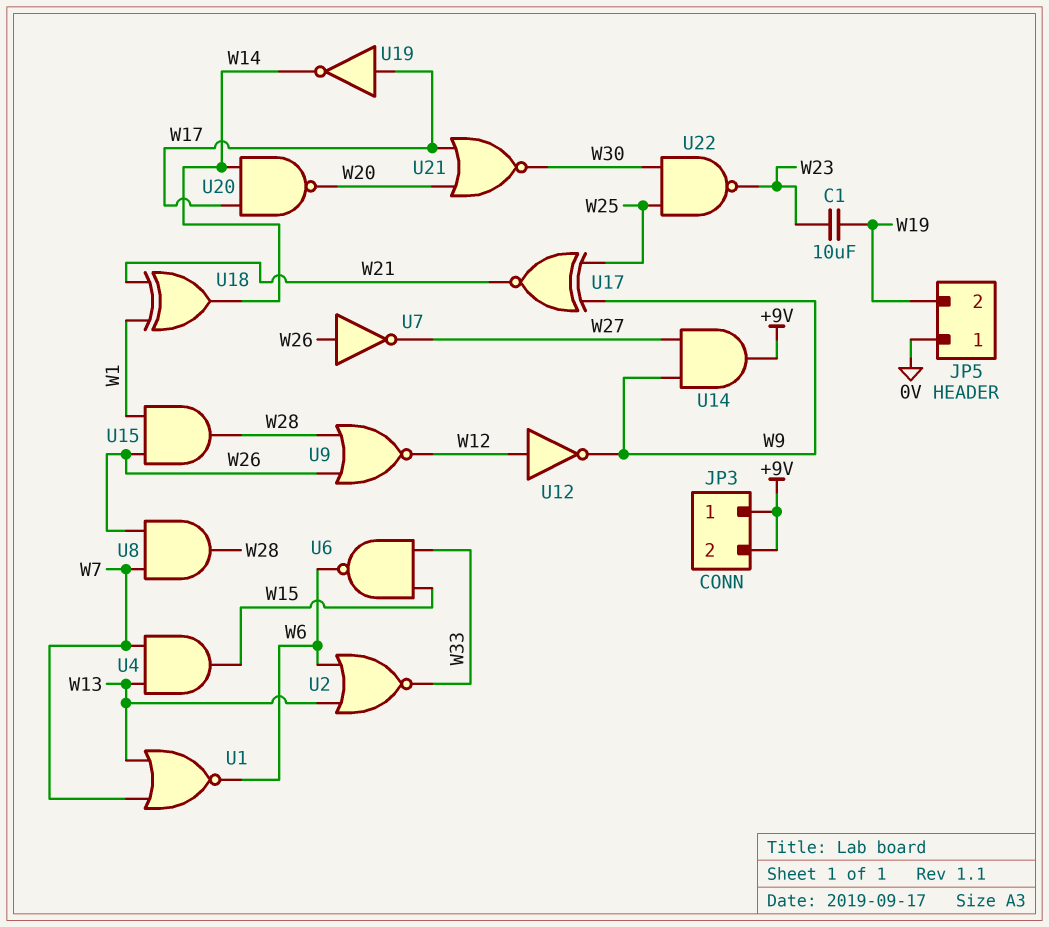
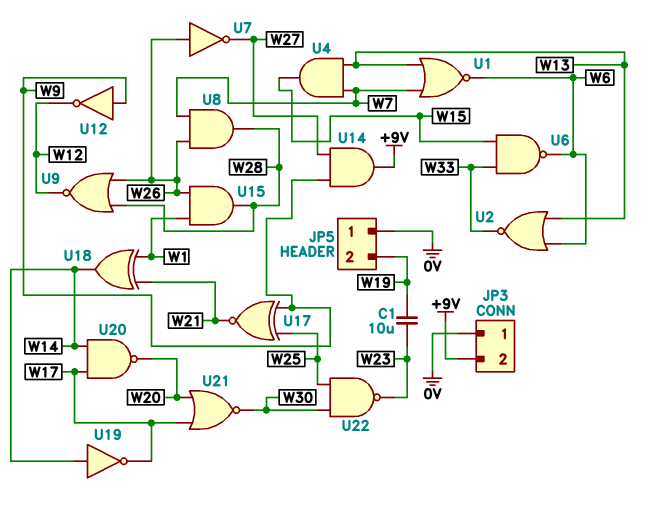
JP3 pin 1: +9V -> 0V
U12: NOT (in W12, out W9) -> NOT (in W9, out W12)
U19: NOT (in W17, out W14) -> NOT (in W14, out W17)

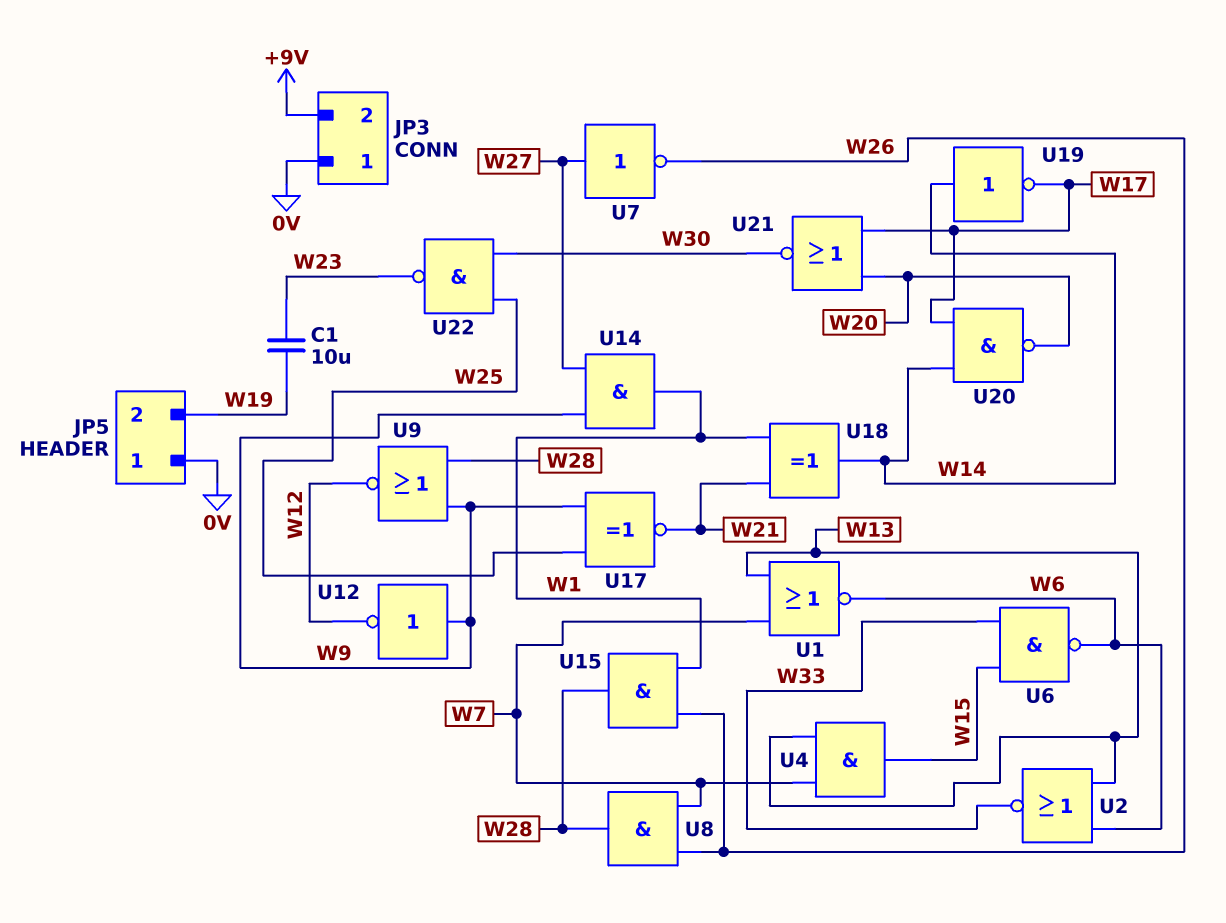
U7: NOT (in W26, out W27) -> NOT (in W27, out W26)
U9: NOR (in W26, in W28, out W12) -> NOR (in W9, in W28, out W12)
U14: AND (in W9, in W27, out +9V) -> AND (in W9, in W27, out W1)

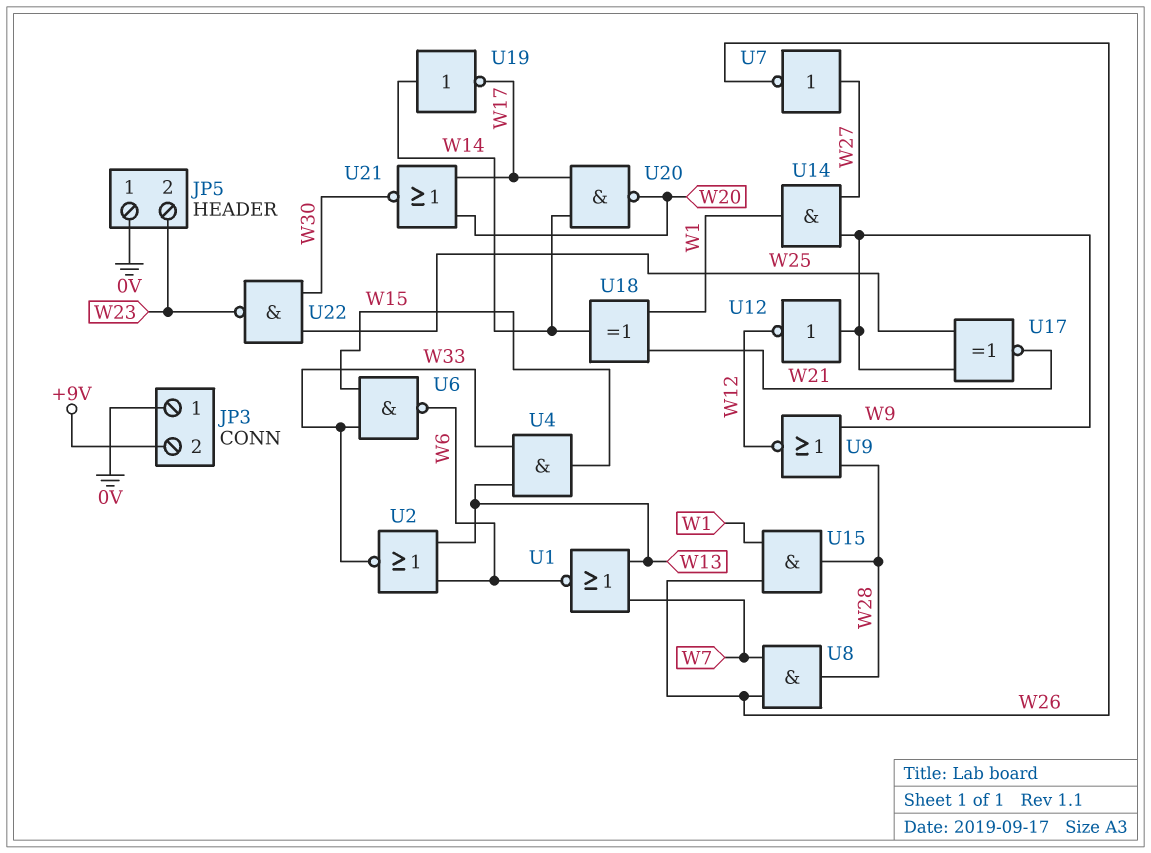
C1: 10uF (W19, W23) -> none
JP5 pin 2: W19 -> W23
U4: AND (in W7, in W13, out W15) -> AND (in W13, in W33, out W15)

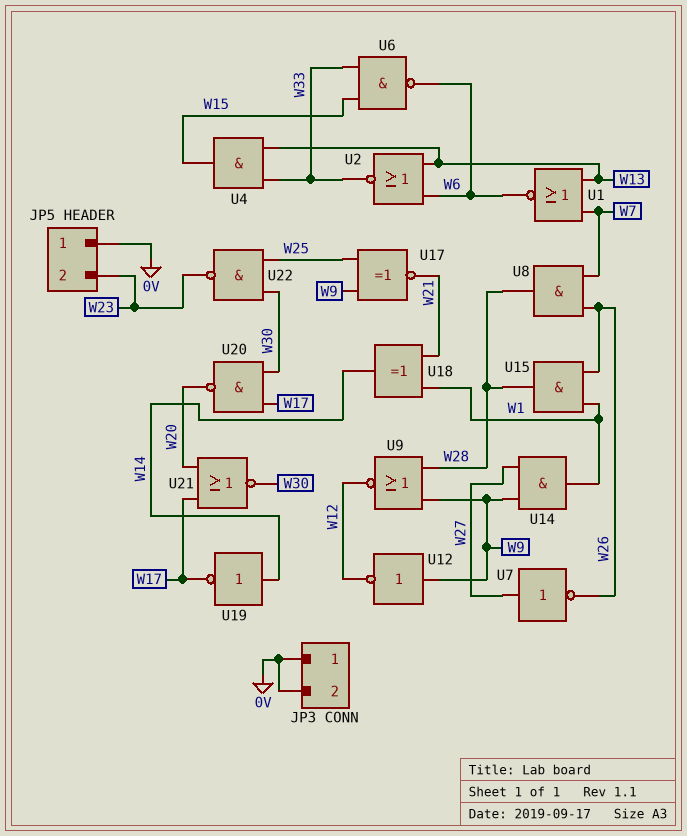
JP3 pin 2: +9V -> 0V
U20: NAND (in W14, in W17, out W20) -> NAND (in W17, in W30, out W20)

